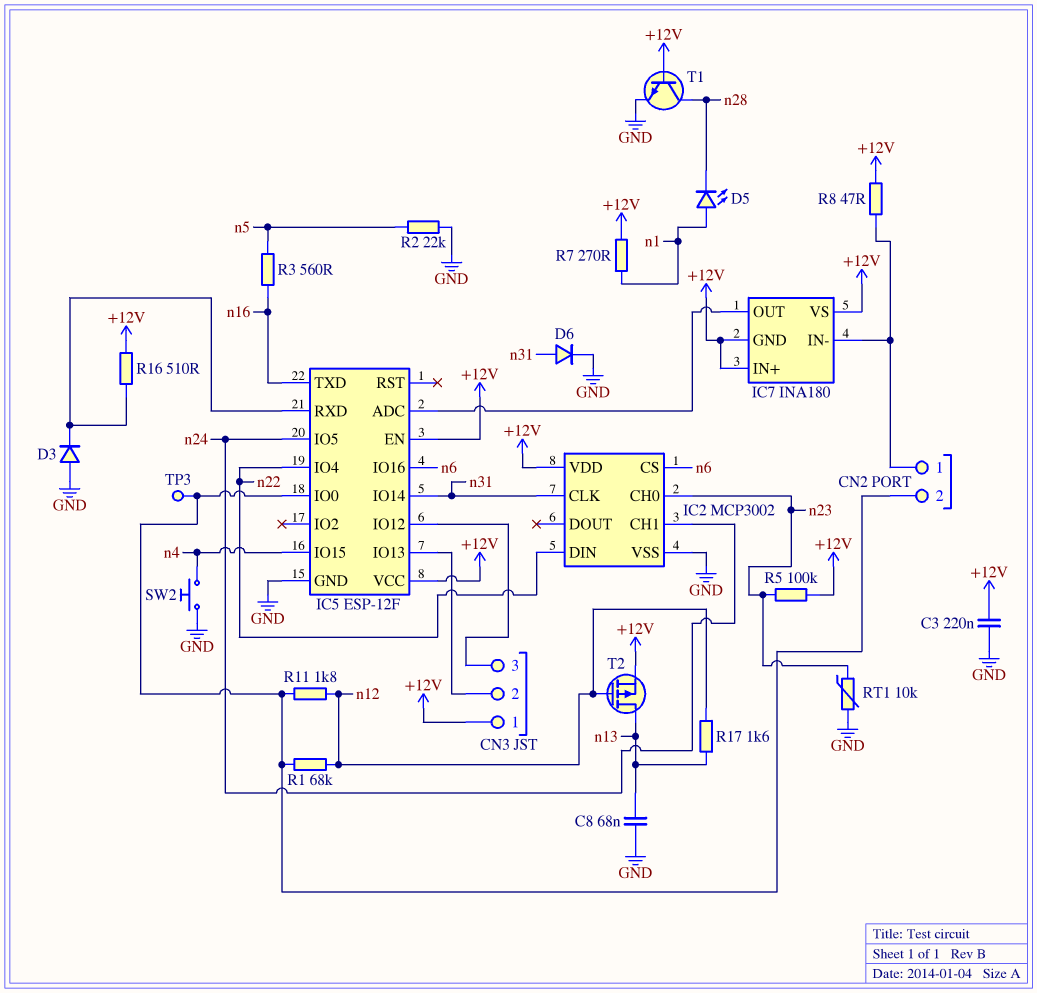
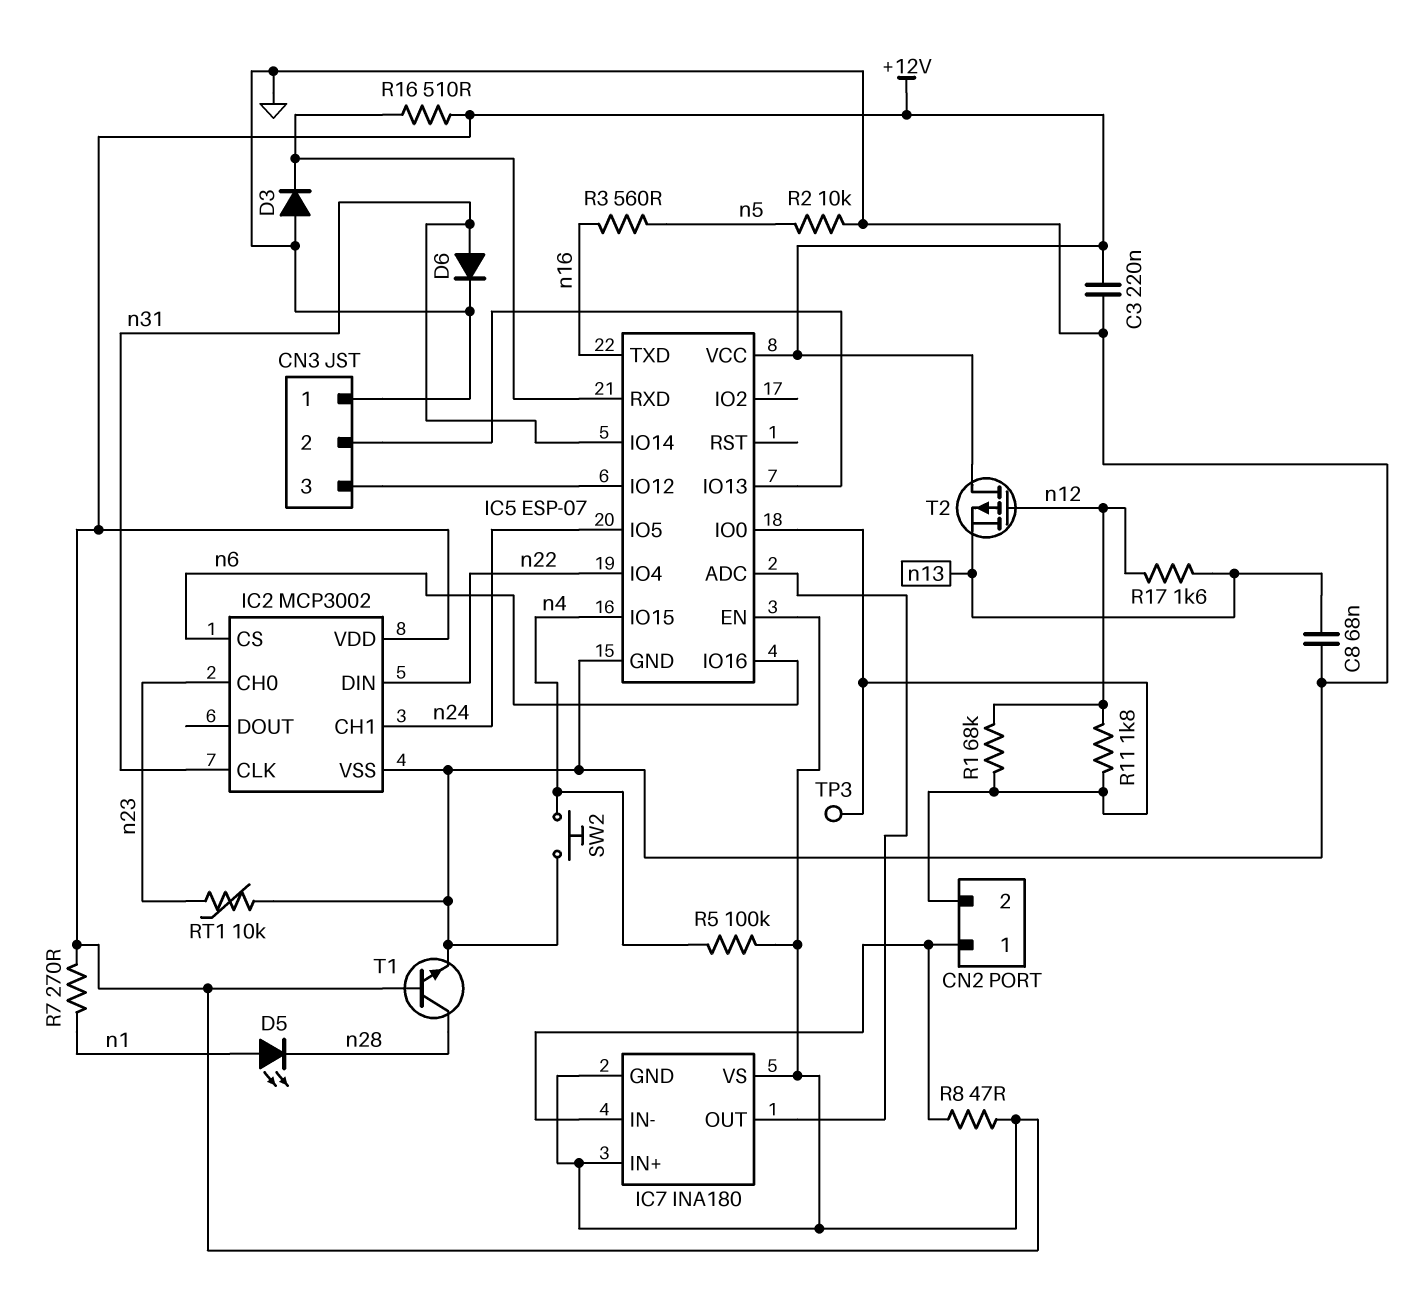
CN3 pin 1: +12V -> GND
IC5: ESP-12F -> ESP-07
R2: 22k (GND, n5) -> 10k (GND, n5)
R5: 100k (+12V, n23) -> 100k (+12V, n4)
T2: PMOS (G n12, D n13, S +12V) -> PMOS (G n12, D +12V, S n13)

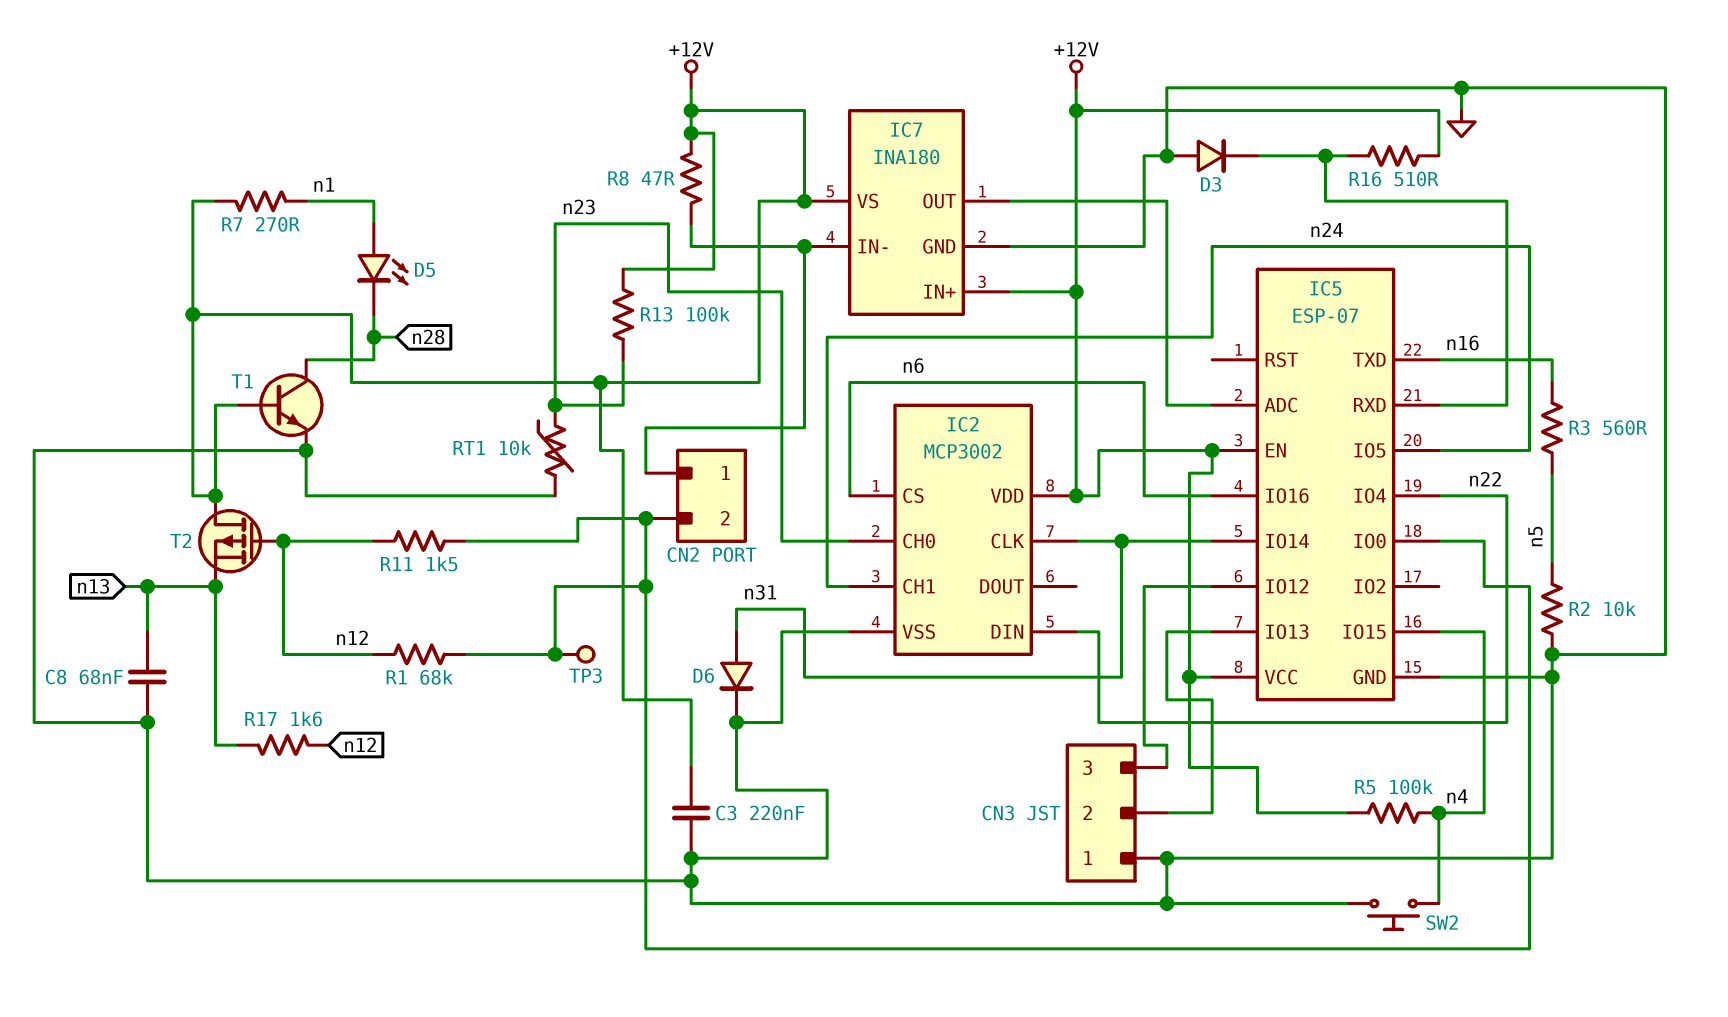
IC7 pin GND: +12V -> GND
R11: 1.8k (CN2/2, n12) -> 1.5k (CN2/2, n12)
R13: none -> 100k (+12V, n23)

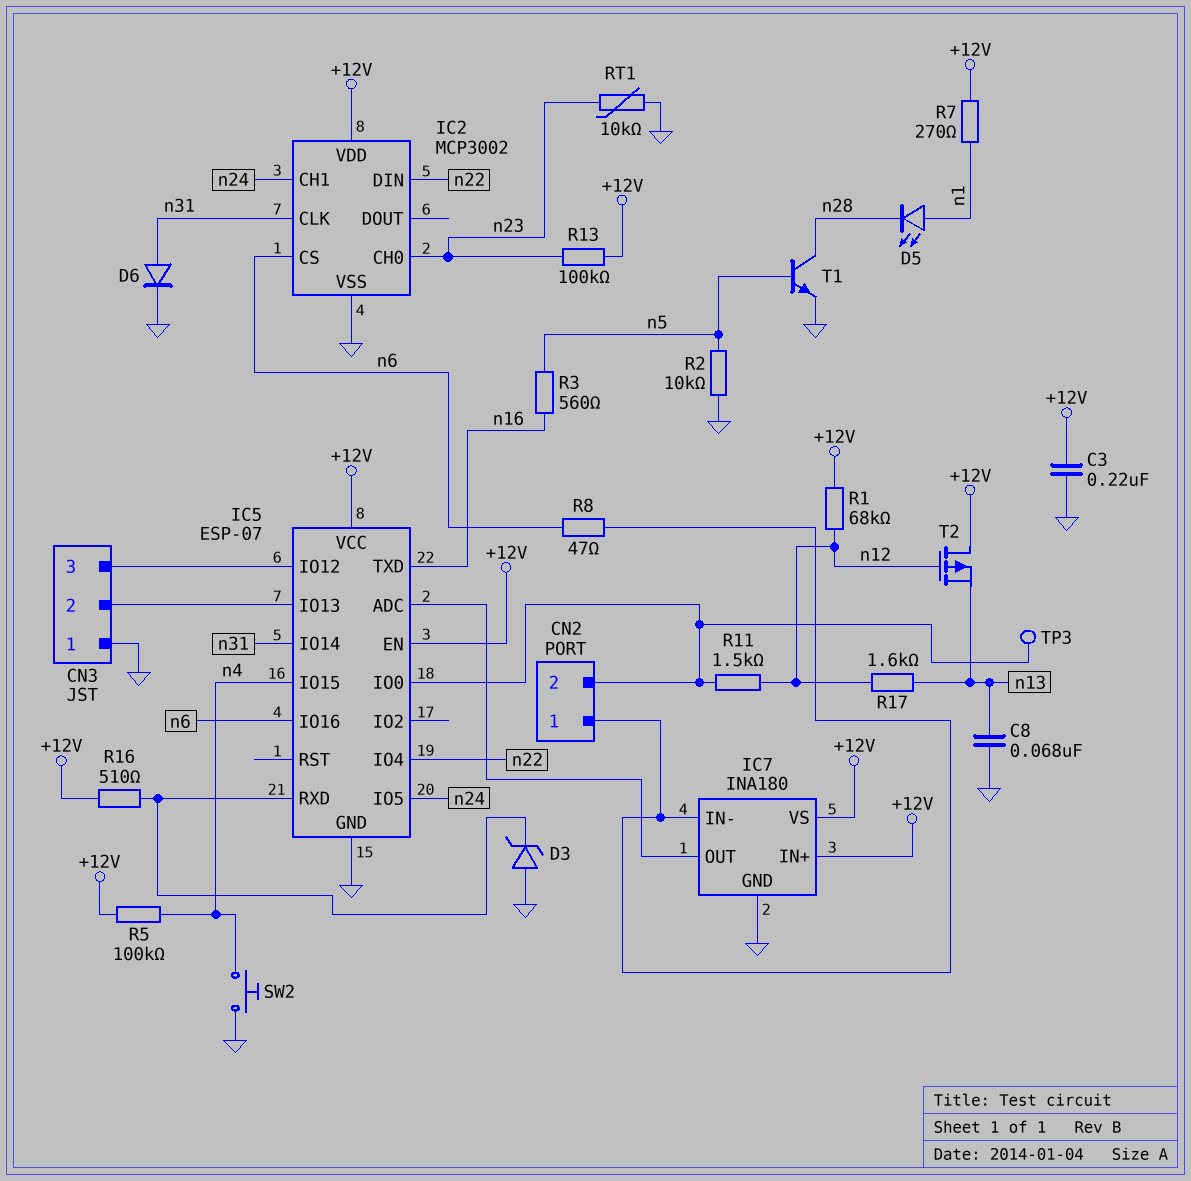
D3: diode (A GND, K IC5/RXD) -> zener (A GND, K IC5/RXD)
R1: 68k (CN2/2, n12) -> 68k (+12V, n12)
R8: 47 (+12V, CN2/1) -> 47 (CN2/1, n6)
T1: NPN (B +12V, C n28, E GND) -> NPN (B n5, C n28, E GND)

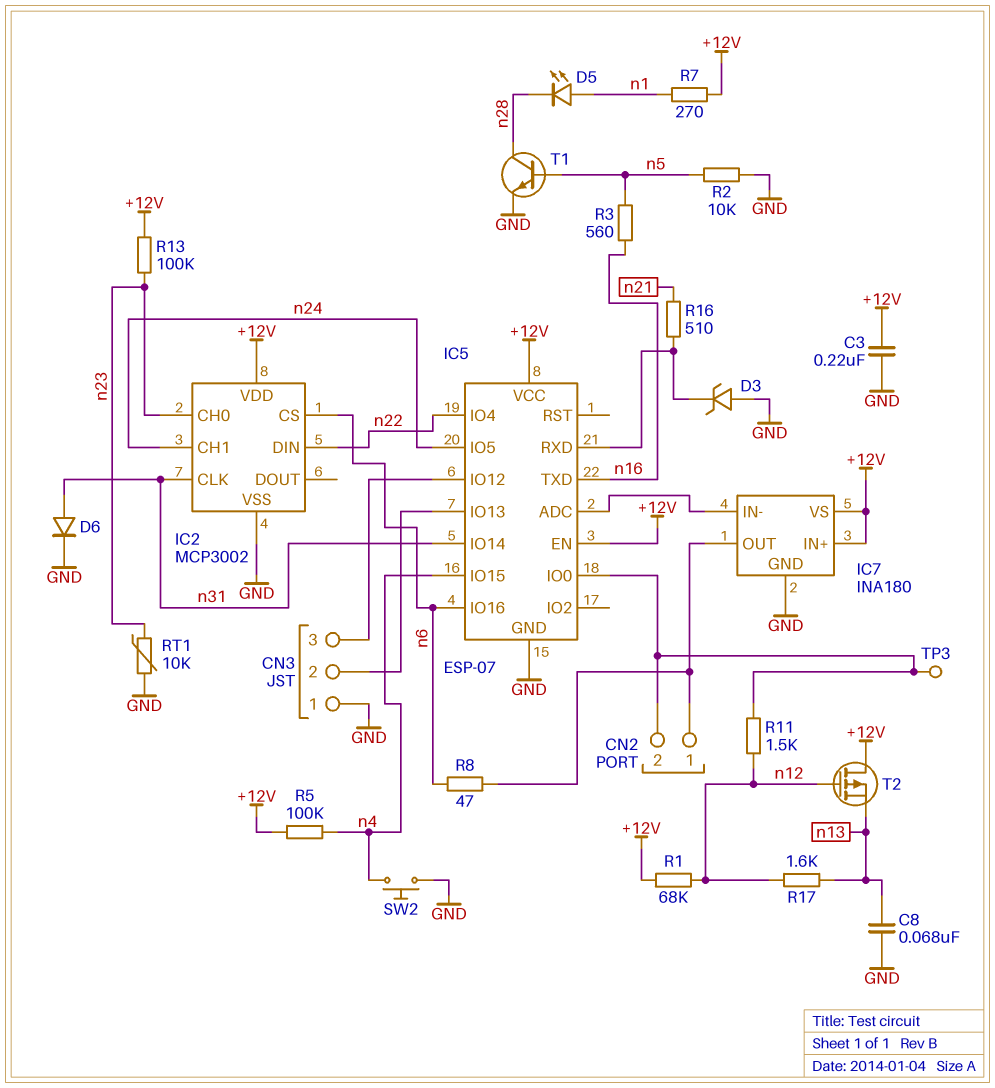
IC7 pin IN-: CN2/1 -> IC5/ADC
IC7 pin OUT: IC5/ADC -> CN2/1
R16: 510 (+12V, IC5/RXD) -> 510 (IC5/RXD, n21)

